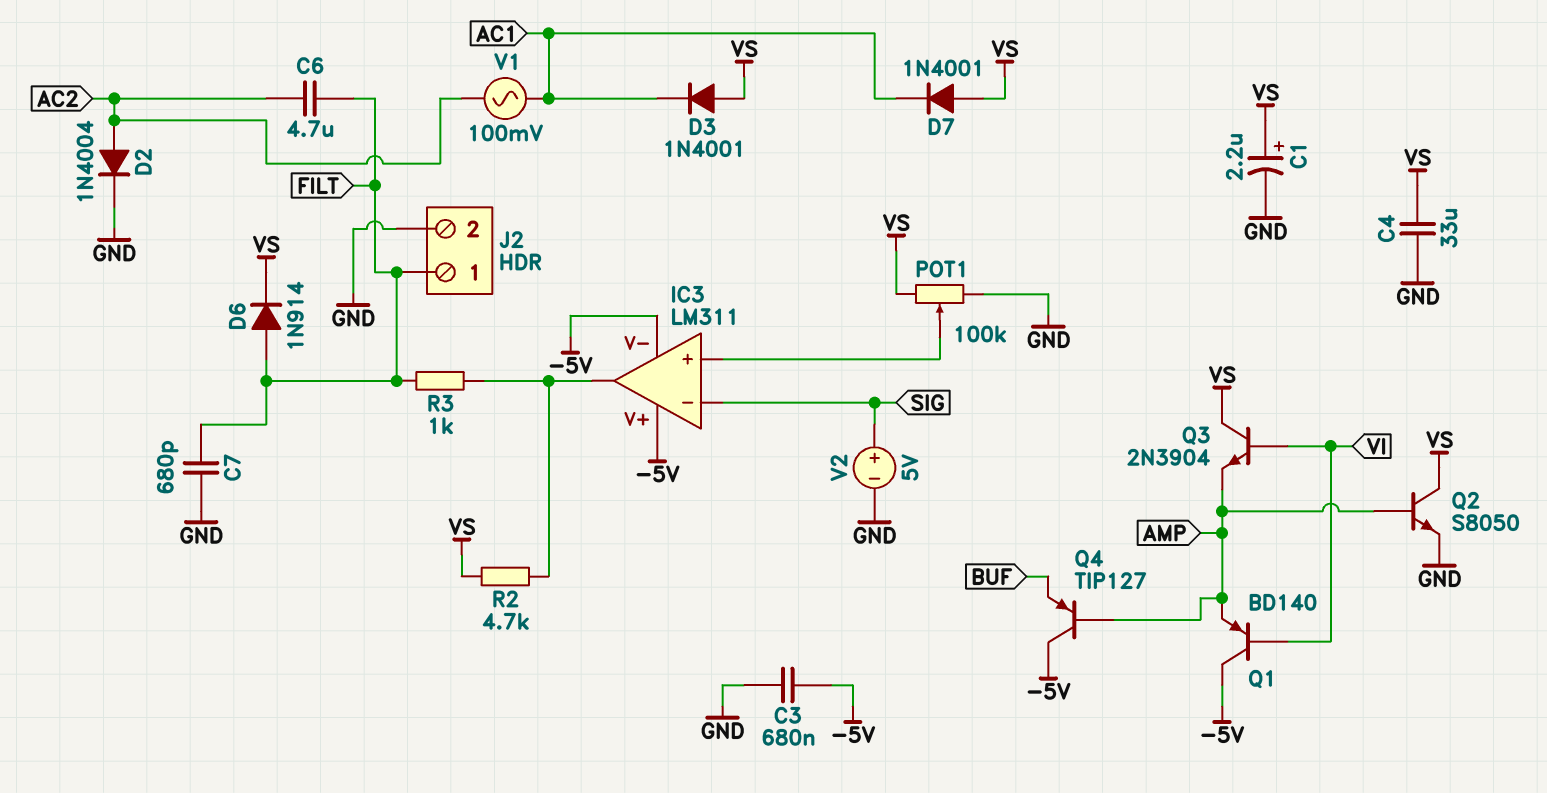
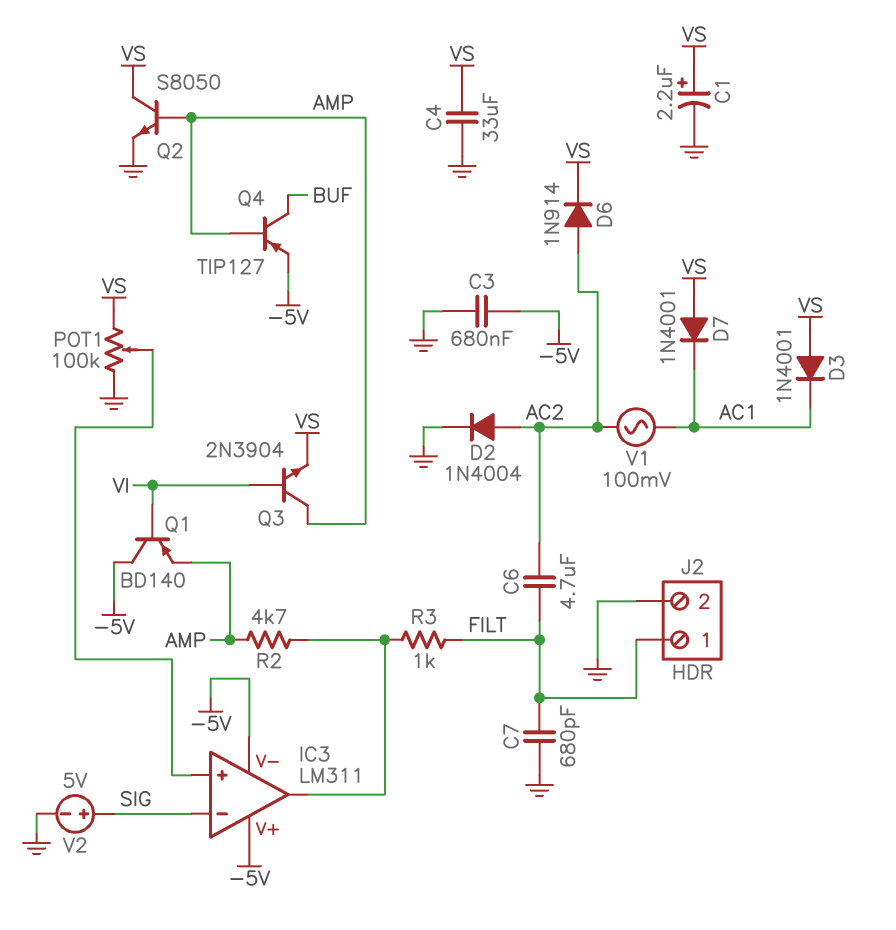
D6: diode 1N914 (A FILT, K VS) -> diode 1N914 (A AC2, K VS)
Q3: NPN 2N3904 (B VI, C VS, E AMP) -> NPN 2N3904 (B VI, C AMP, E VS)
Q4: PNP TIP127 (B AMP, C -5V, E BUF) -> PNP TIP127 (B AMP, C BUF, E -5V)
R2: 4.7k (IC3/out, VS) -> 4.7k (AMP, IC3/out)

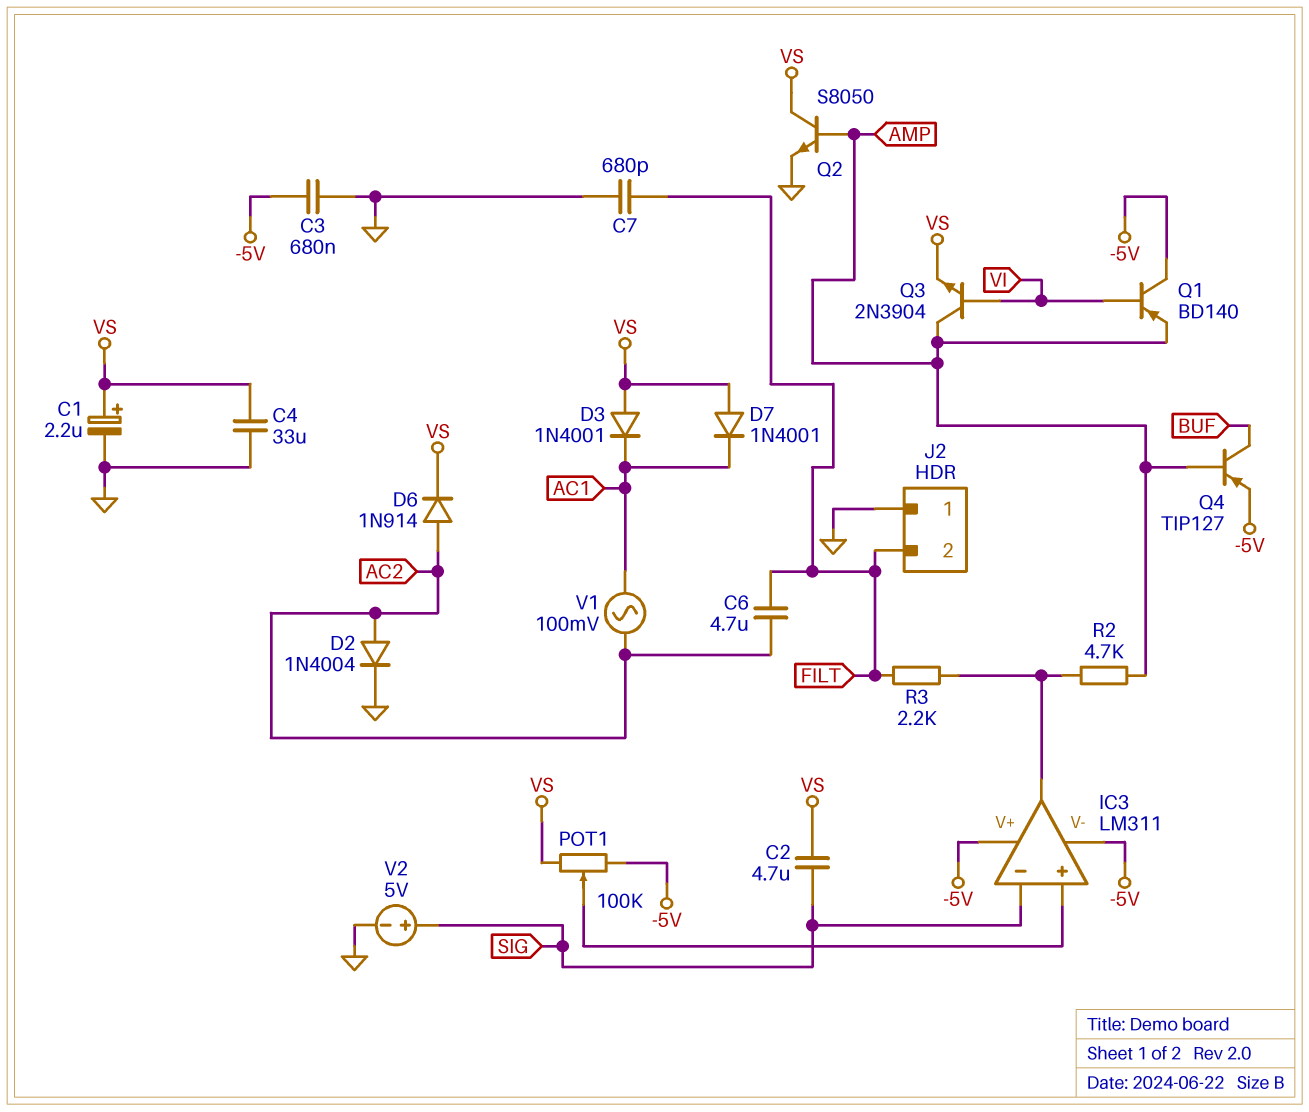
C2: none -> 4.7uF (SIG, VS)
J2 pin 1: FILT -> GND
J2 pin 2: GND -> FILT
POT1: 100k (GND, VS, wiper IC3/in+) -> 100k (-5V, VS, wiper IC3/in+)
R3: 1k (FILT, IC3/out) -> 2.2k (FILT, IC3/out)

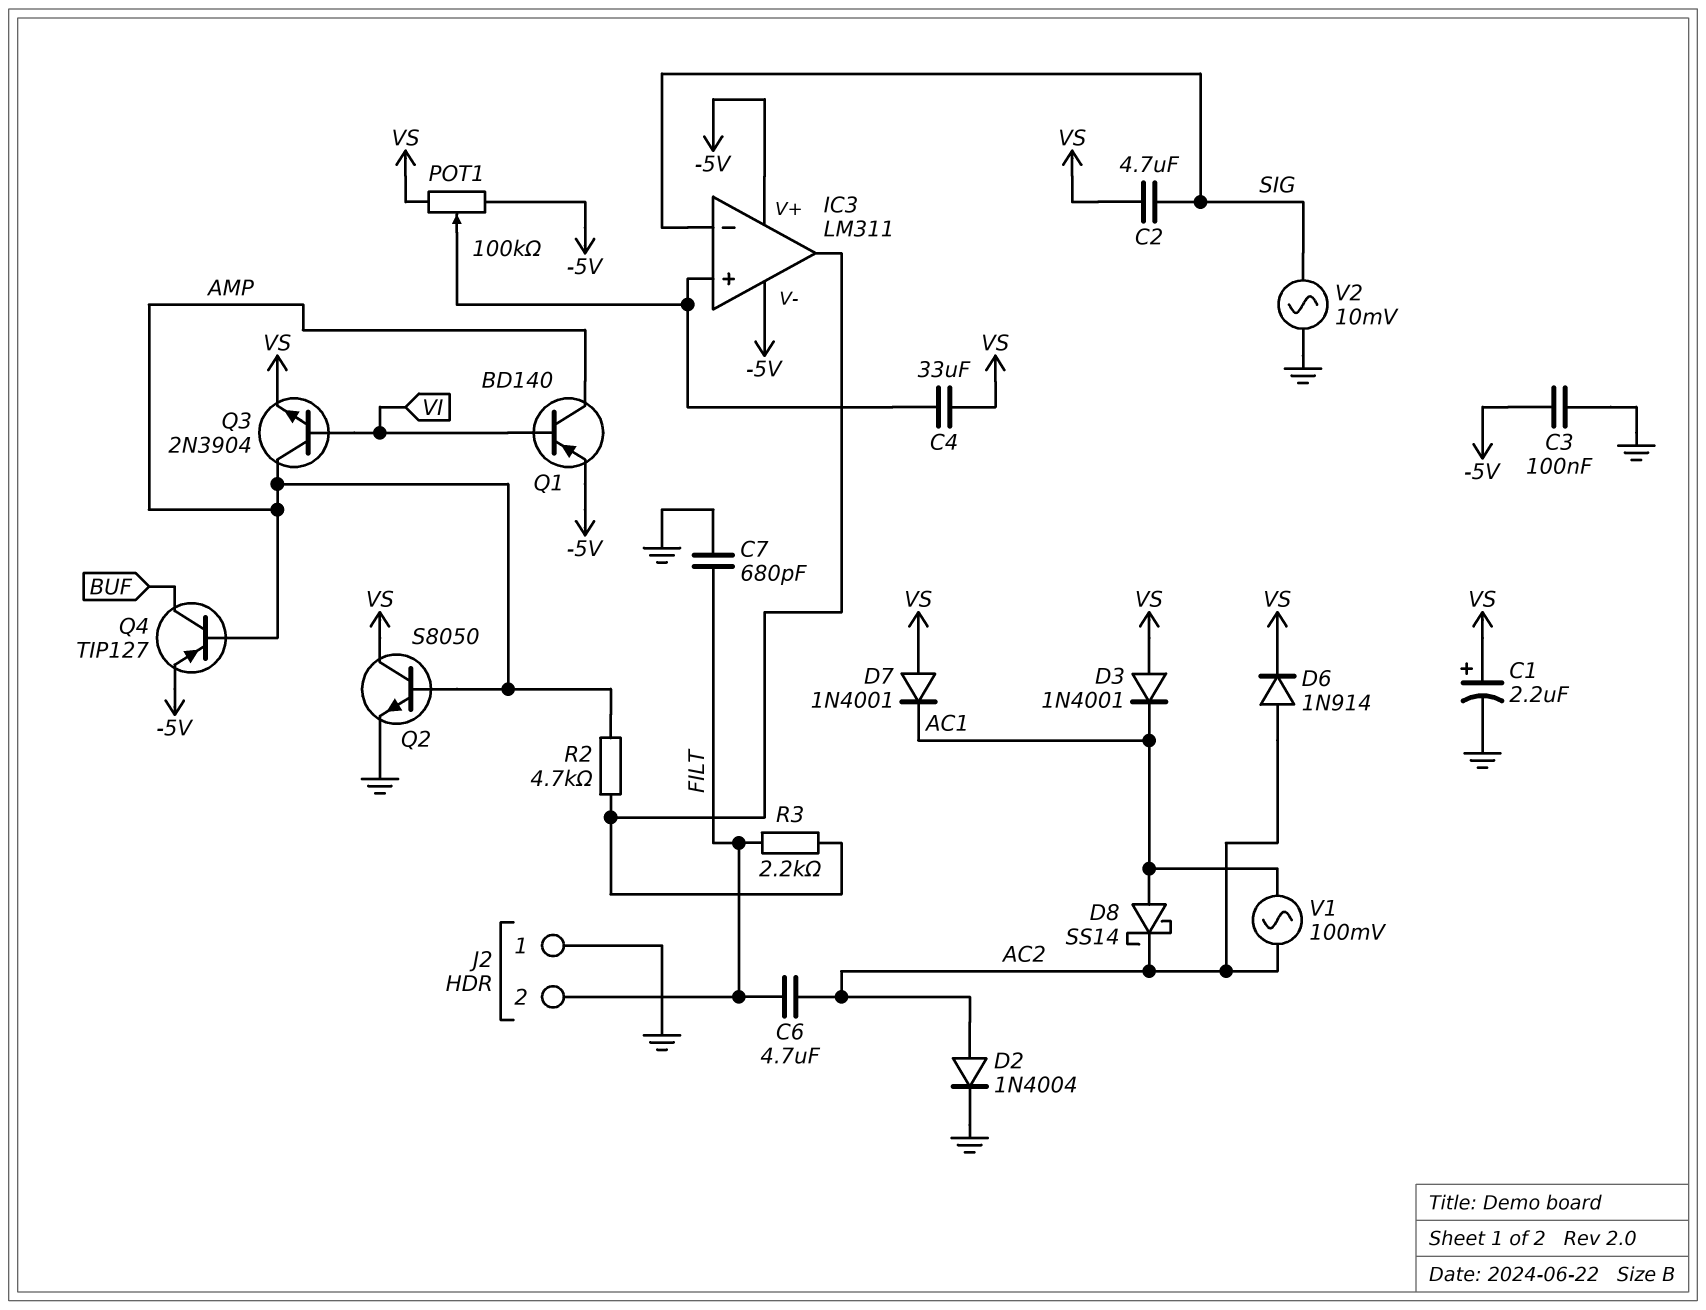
C3: 680nF (-5V, GND) -> 100nF (-5V, GND)
C4: 33uF (GND, VS) -> 33uF (IC3/in+, VS)
D8: none -> schottky SS14 (A AC1, K AC2)
Q1: PNP BD140 (B VI, C -5V, E AMP) -> PNP BD140 (B VI, C AMP, E -5V)
V2: 5V (plus SIG, minus GND) -> AC 10mV (GND, SIG)

